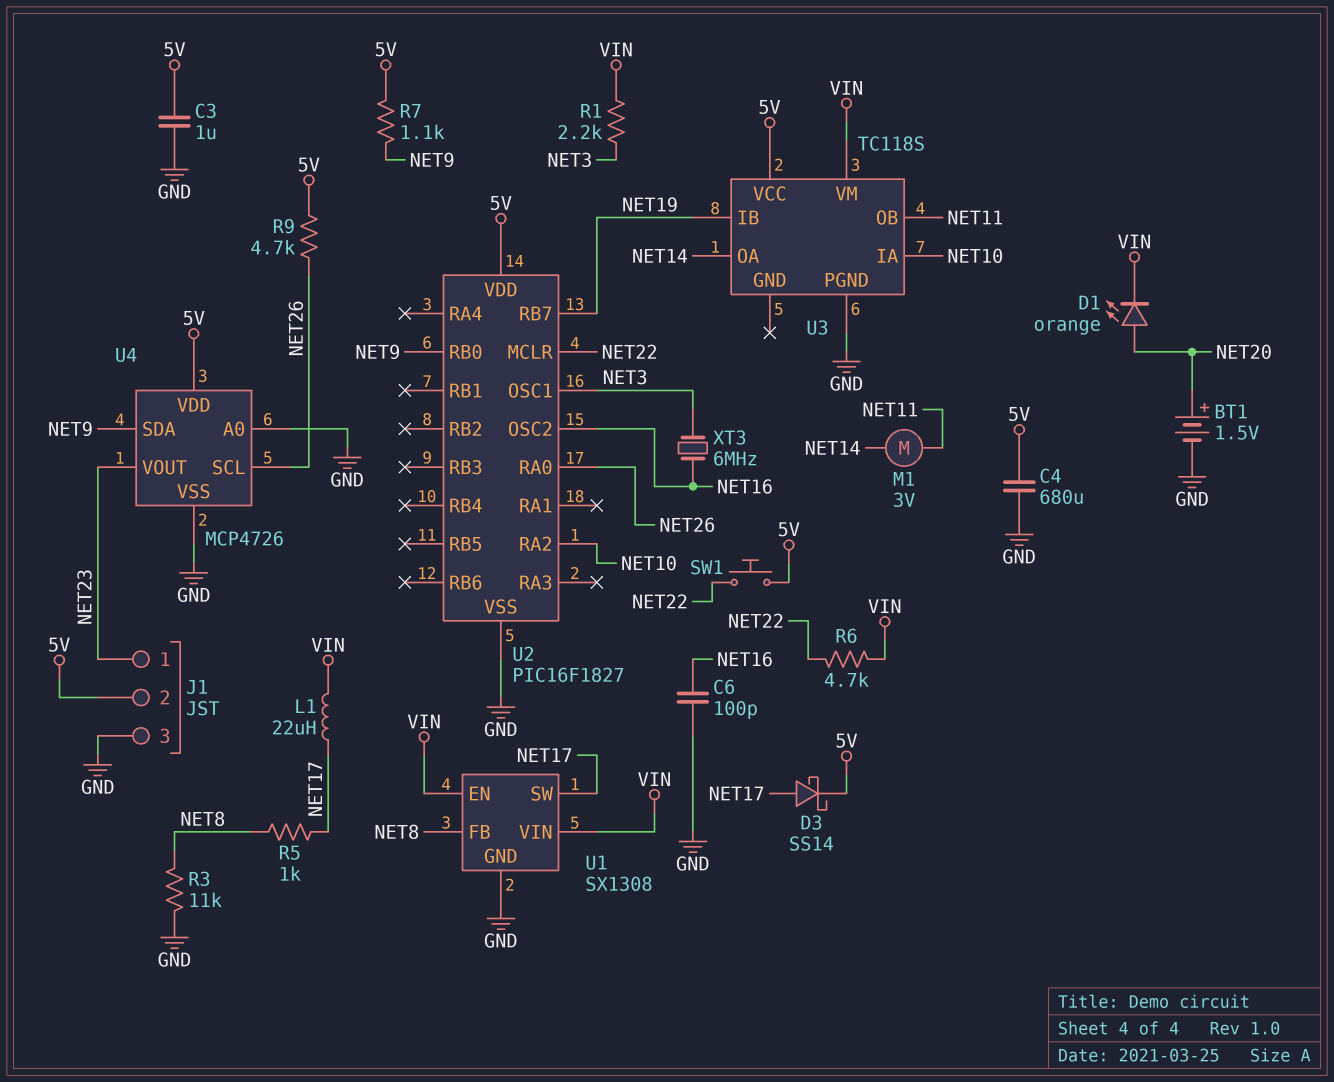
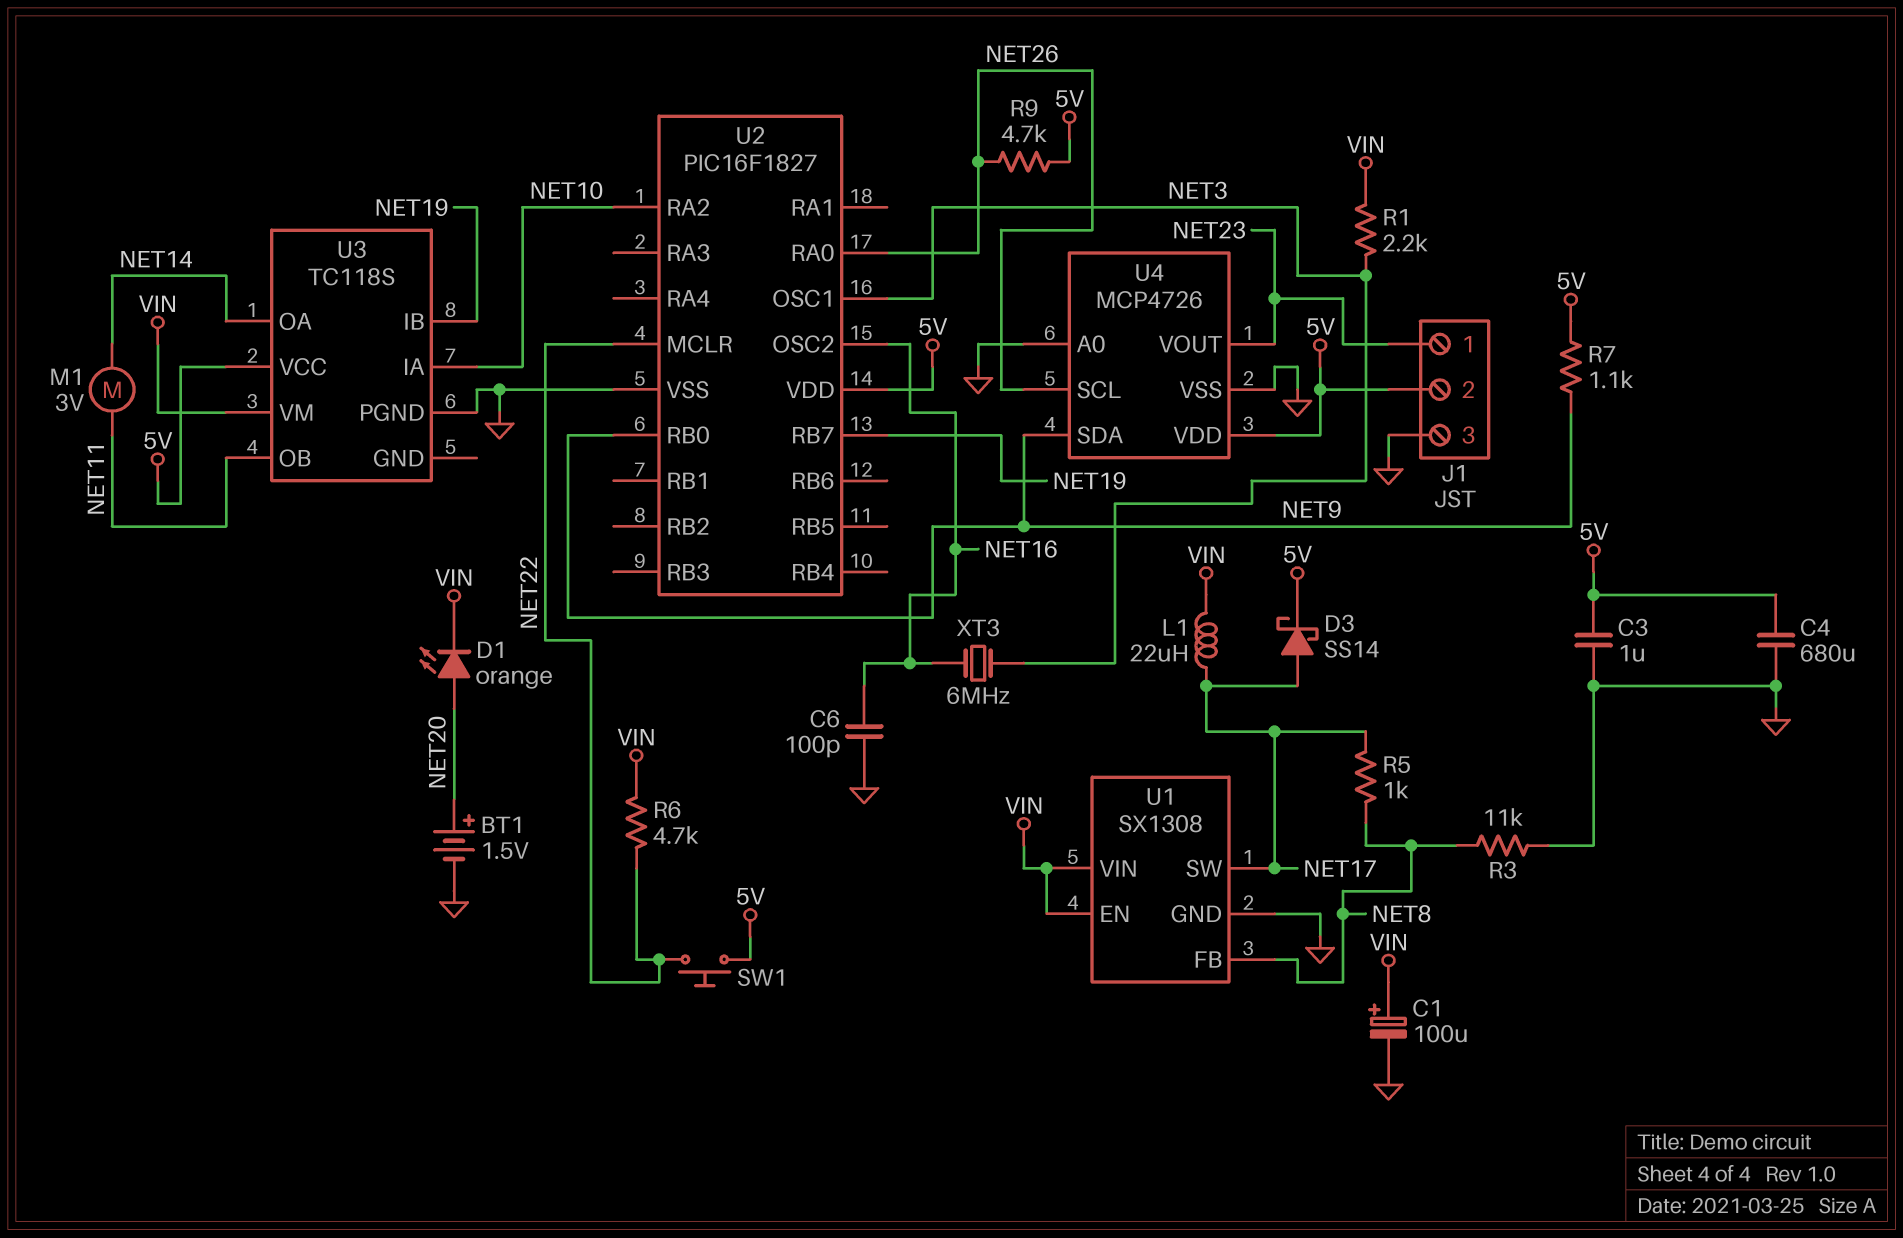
C1: none -> 100uF (plus VIN, minus GND)

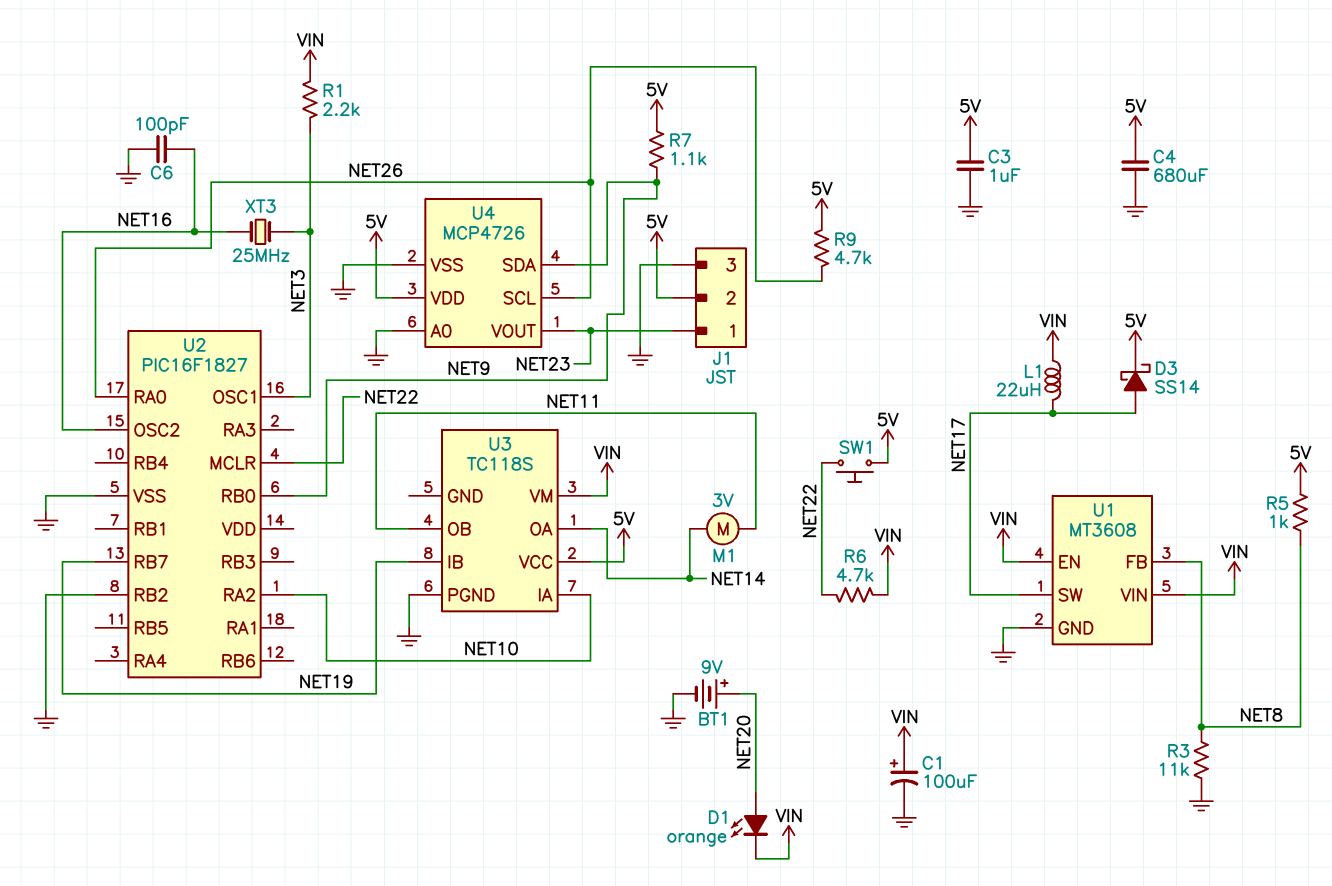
BT1: 1.5V (plus NET20, minus GND) -> 9V (plus NET20, minus GND)
R5: 1k (NET8, NET17) -> 1k (5V, NET8)
U1: SX1308 -> MT3608
U2 pin RB2: none -> GND
U2 pin VDD: 5V -> none
XT3: 6MHz (NET3, NET16) -> 25MHz (NET3, NET16)

